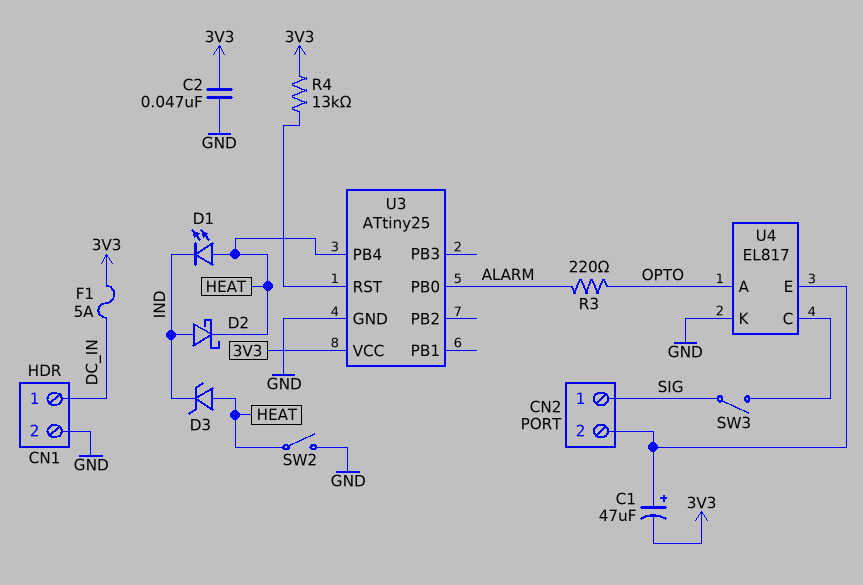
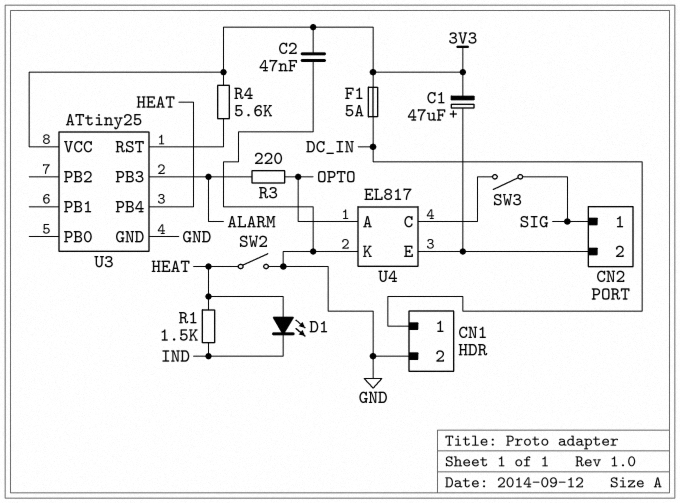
D2: schottky (A IND, K HEAT) -> none
D3: zener (A HEAT, K IND) -> none
R1: none -> 1.5k (HEAT, IND)
R4: 13k (3V3, U3/RST) -> 5.6k (3V3, U3/RST)
U3 pin PB0: ALARM -> none
U3 pin PB3: none -> ALARM

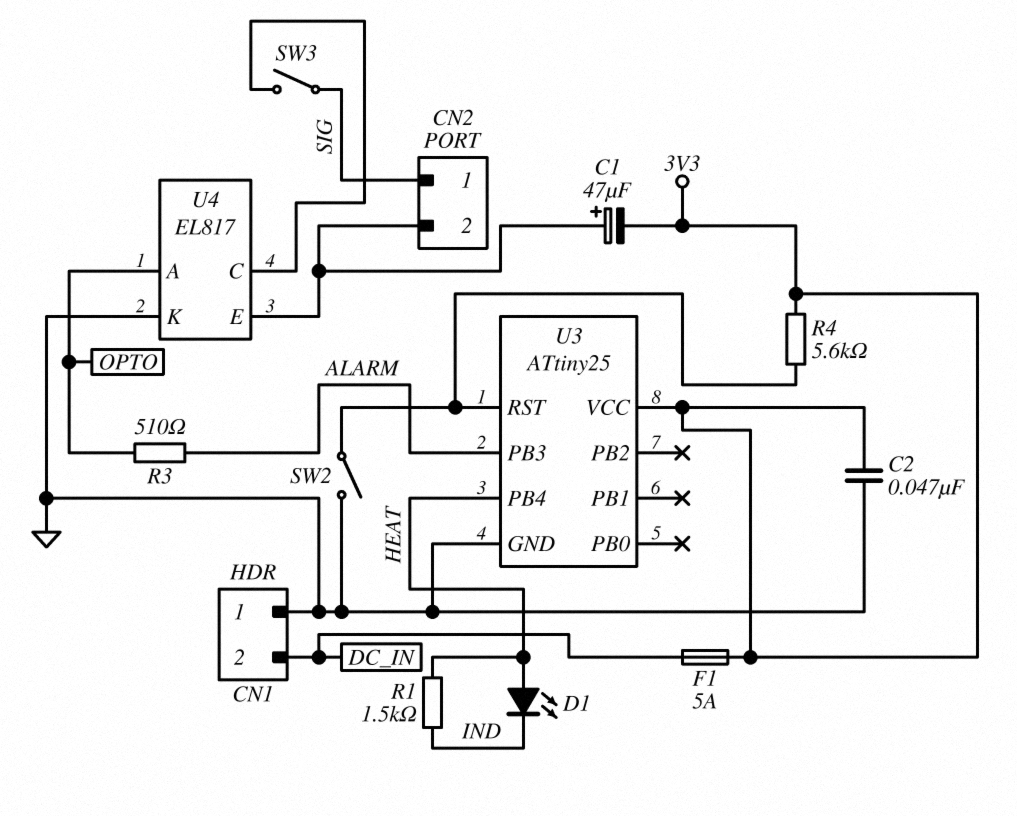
CN1 pin 1: DC_IN -> GND
CN1 pin 2: GND -> DC_IN
R3: 220 (ALARM, OPTO) -> 510 (ALARM, OPTO)
SW2: switch (GND, HEAT) -> switch (GND, U3/RST)

